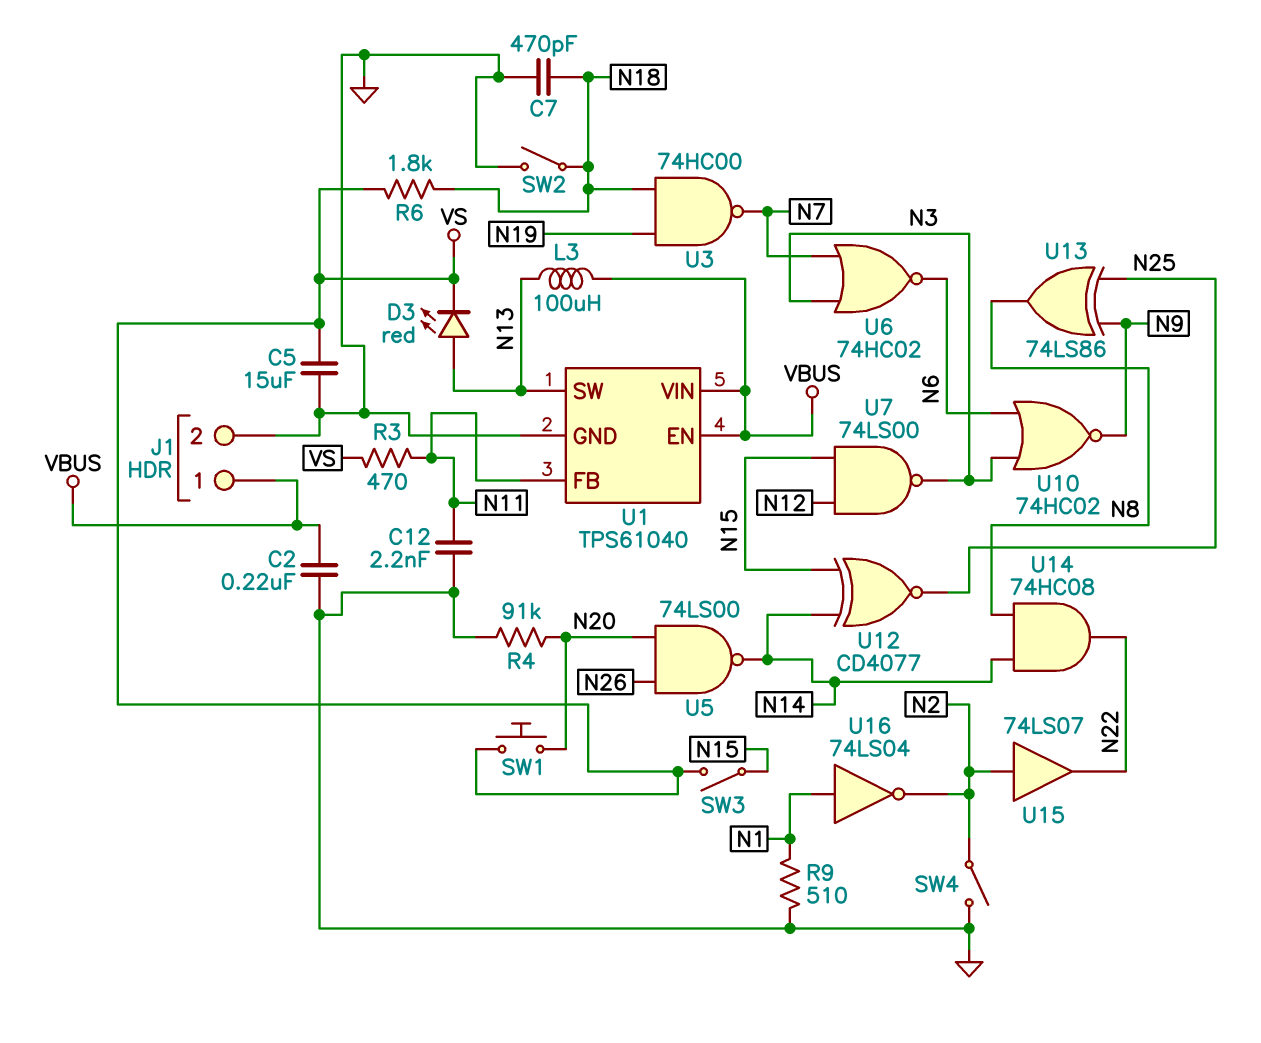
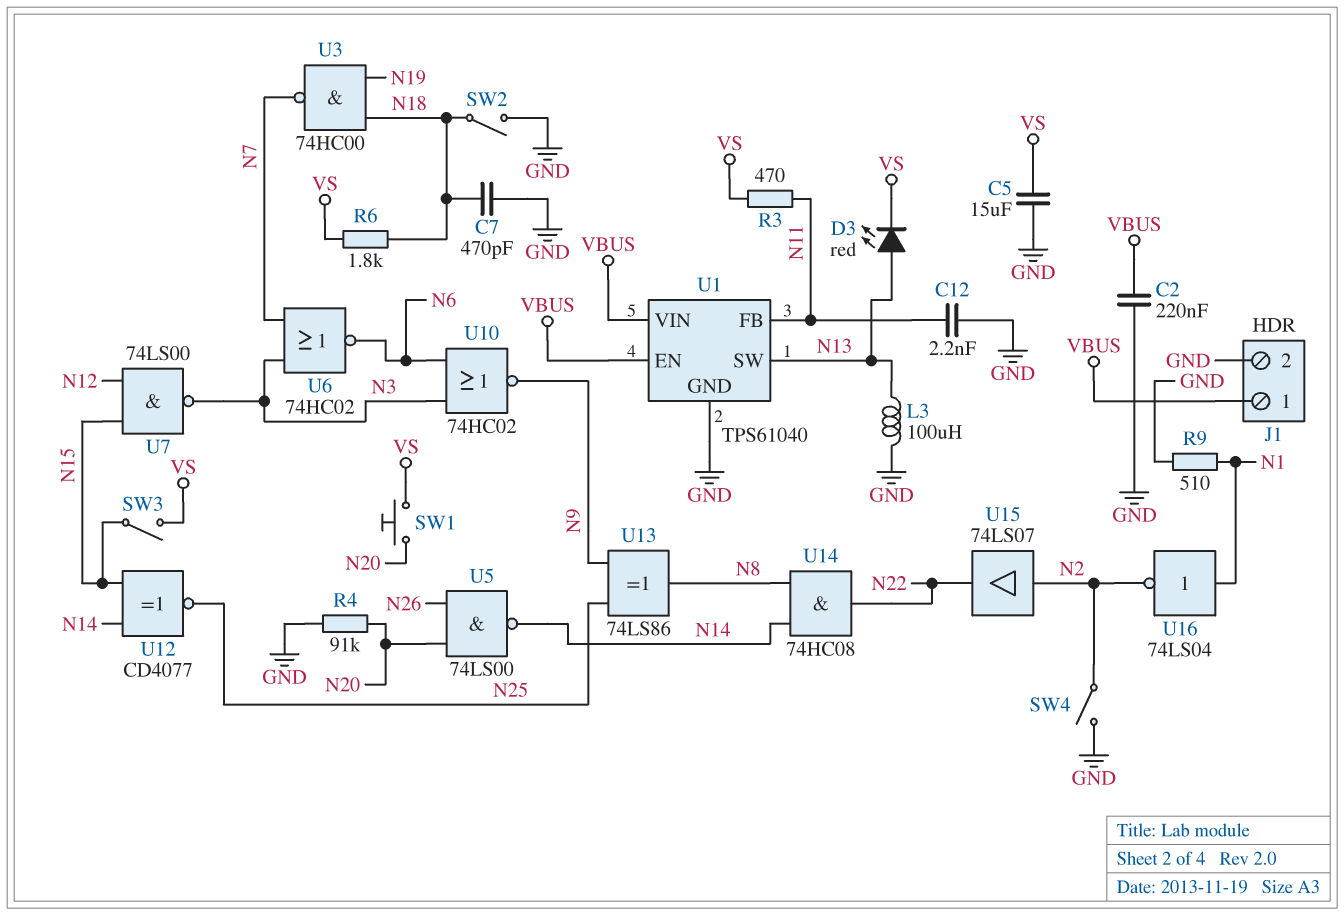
L3: 100uH (N13, VBUS) -> 100uH (GND, N13)

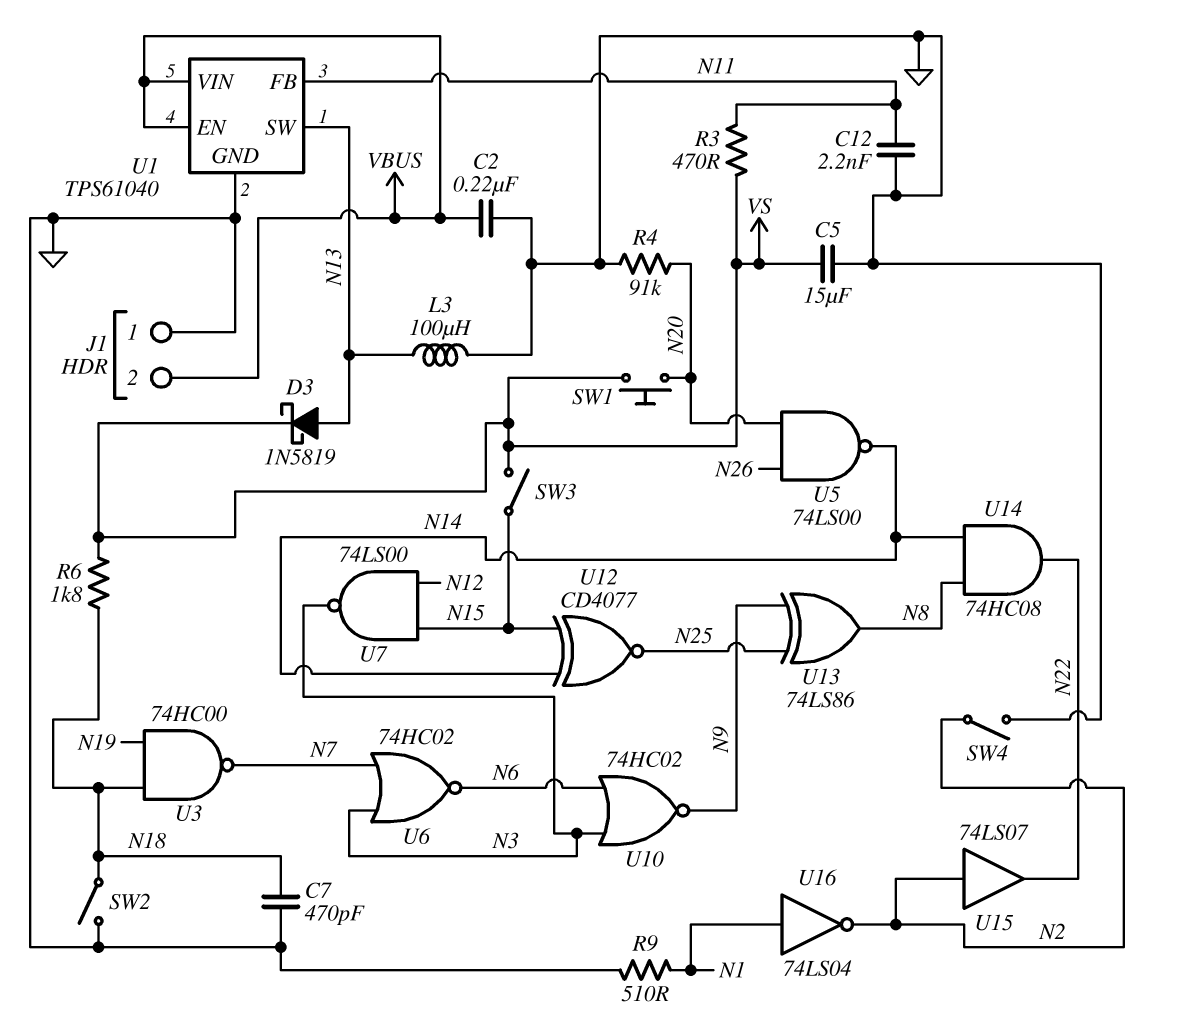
D3: LED red (A N13, K VS) -> schottky 1N5819 (A N13, K VS)
J1 pin 1: VBUS -> GND
J1 pin 2: GND -> VBUS

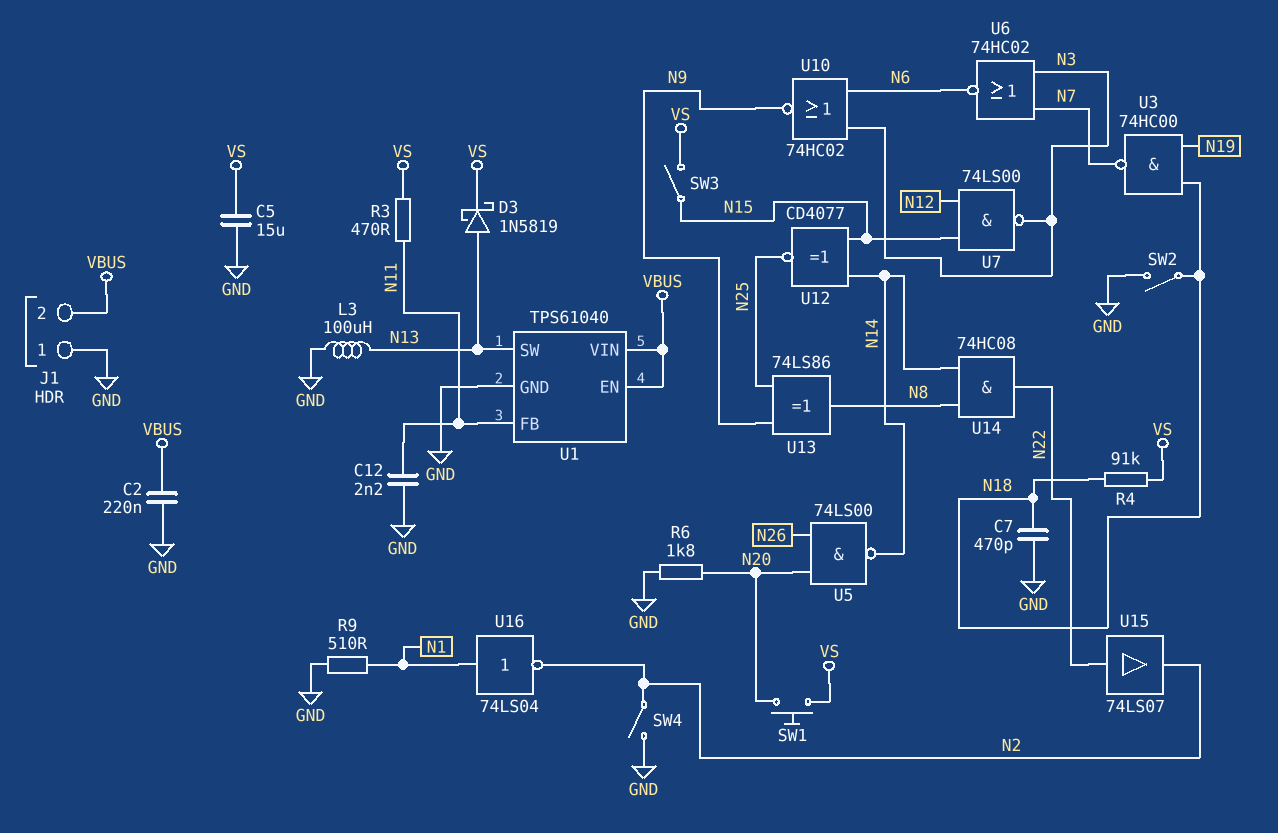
R4: 91k (GND, N20) -> 91k (N18, VS)
R6: 1.8k (N18, VS) -> 1.8k (GND, N20)
U15: buffer 74LS07 (in N2, out N22) -> buffer 74LS07 (in N22, out N2)

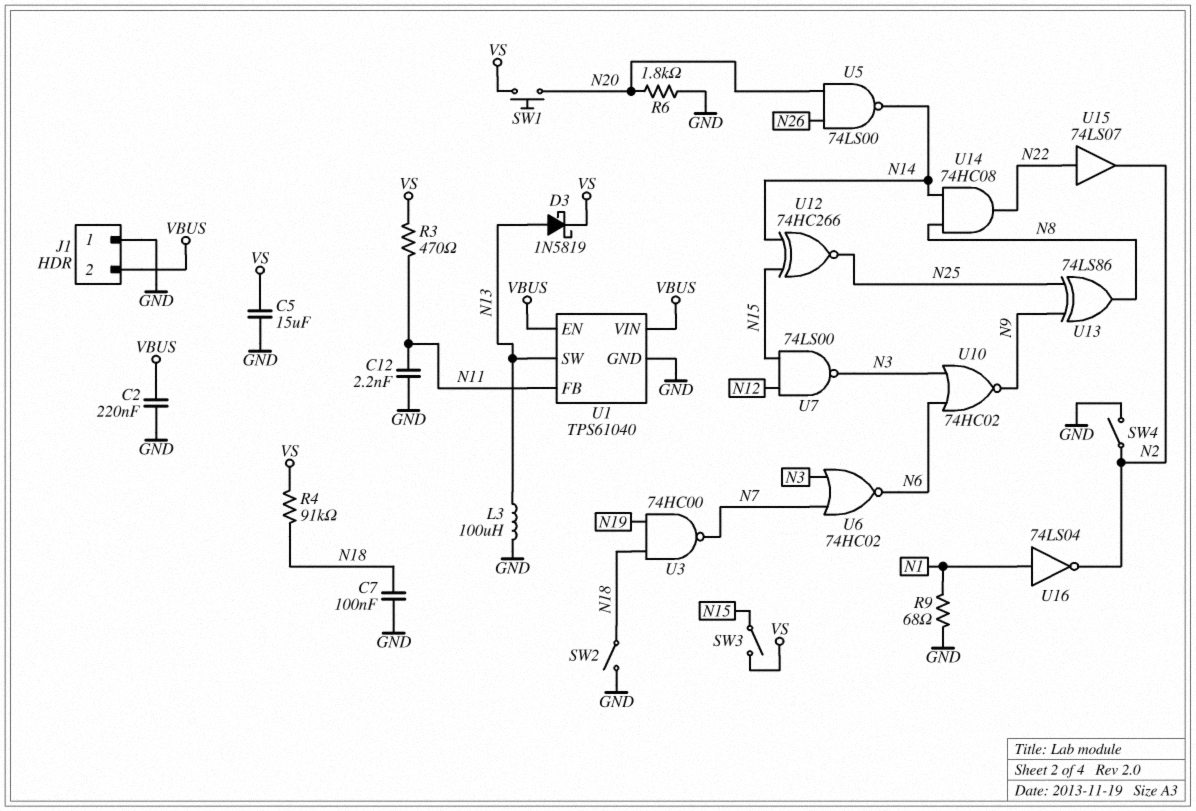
C7: 470pF (GND, N18) -> 100nF (GND, N18)
R9: 510 (GND, N1) -> 68 (GND, N1)
U12: XNOR CD4077 (in N14, in N15, out N25) -> XNOR 74HC266 (in N14, in N15, out N25)

